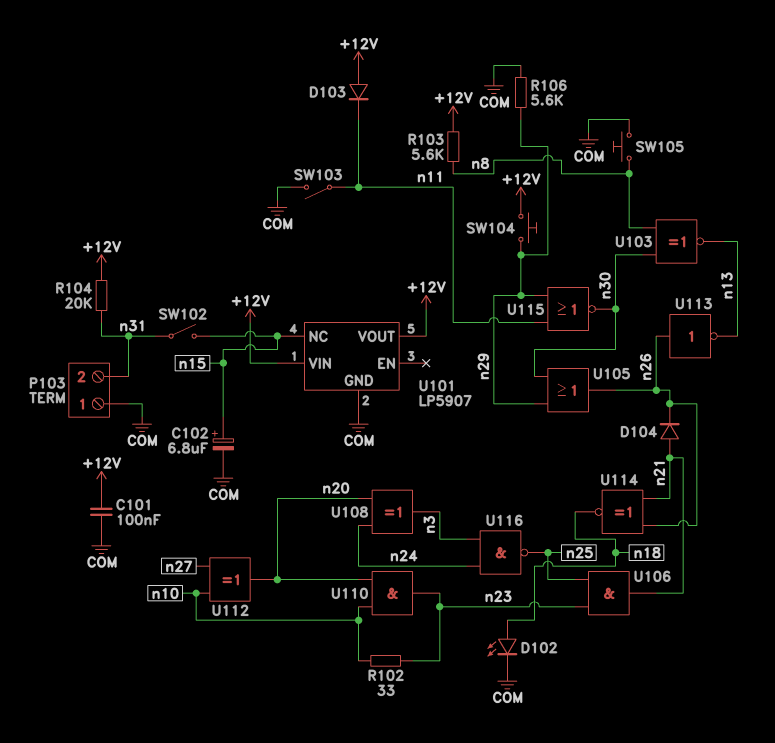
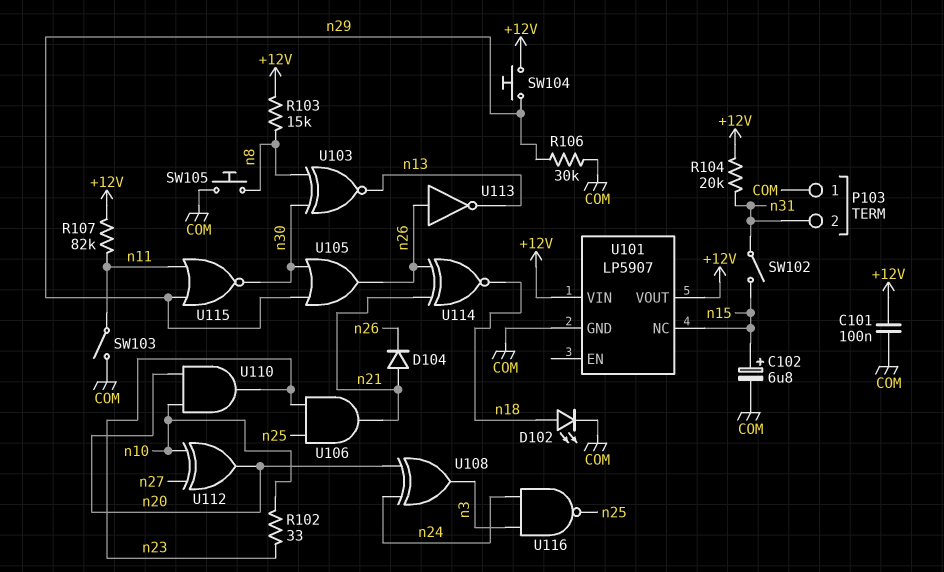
D103: diode (A +12V, K n11) -> none
R103: 5.6k (+12V, n8) -> 15k (+12V, n8)
R106: 5.6k (COM, n29) -> 30k (COM, n29)
R107: none -> 82k (+12V, n11)

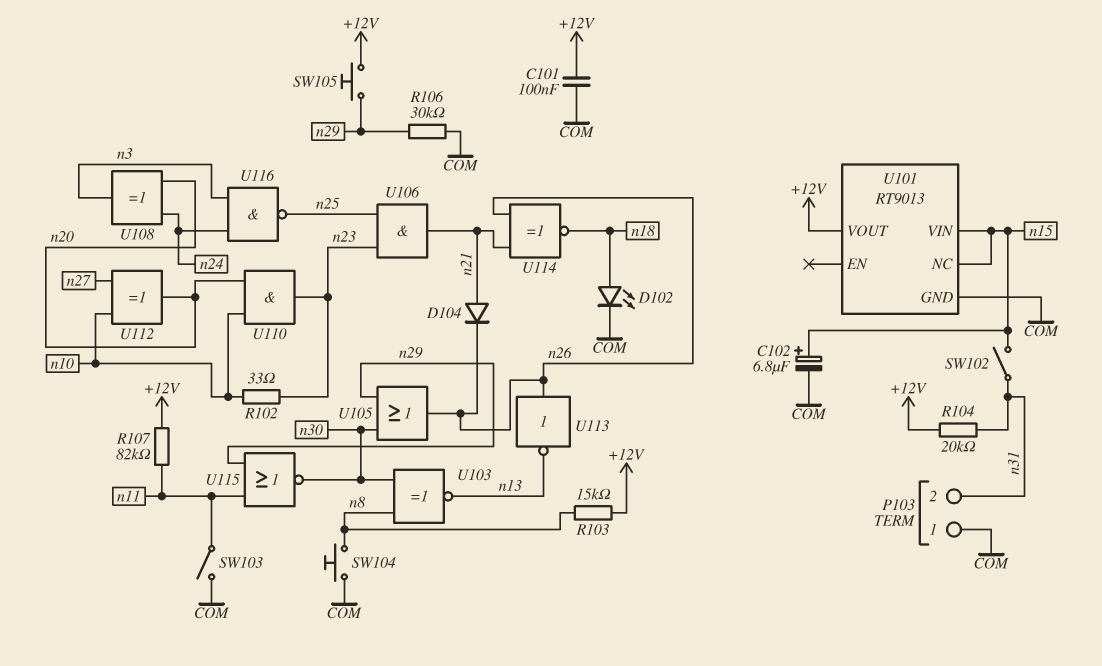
SW104: button (+12V, n29) -> button (COM, n8)
SW105: button (COM, n8) -> button (+12V, n29)
U101: LP5907 -> RT9013
U101 pin VIN: +12V -> n15

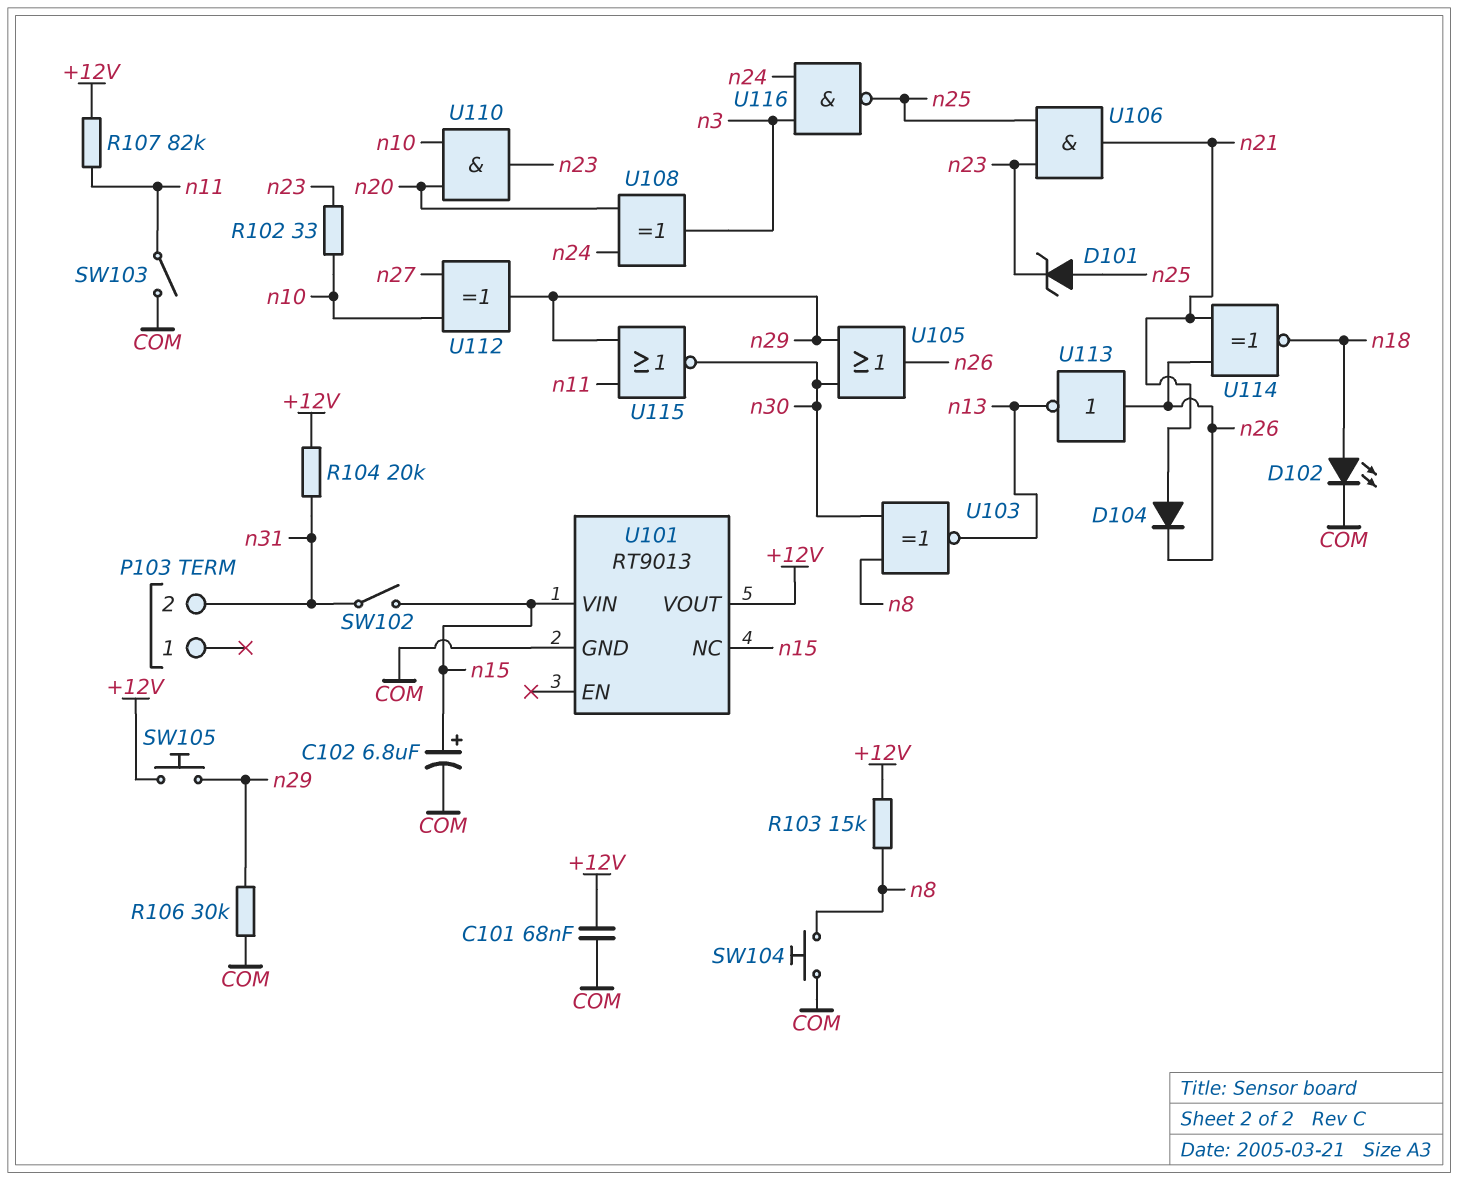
C101: 100nF (+12V, COM) -> 68nF (+12V, COM)
D101: none -> zener (A n25, K n23)
P103 pin 1: COM -> none
U112: XOR (in n10, in n27, out n20) -> XOR (in n10, in n27, out n29)

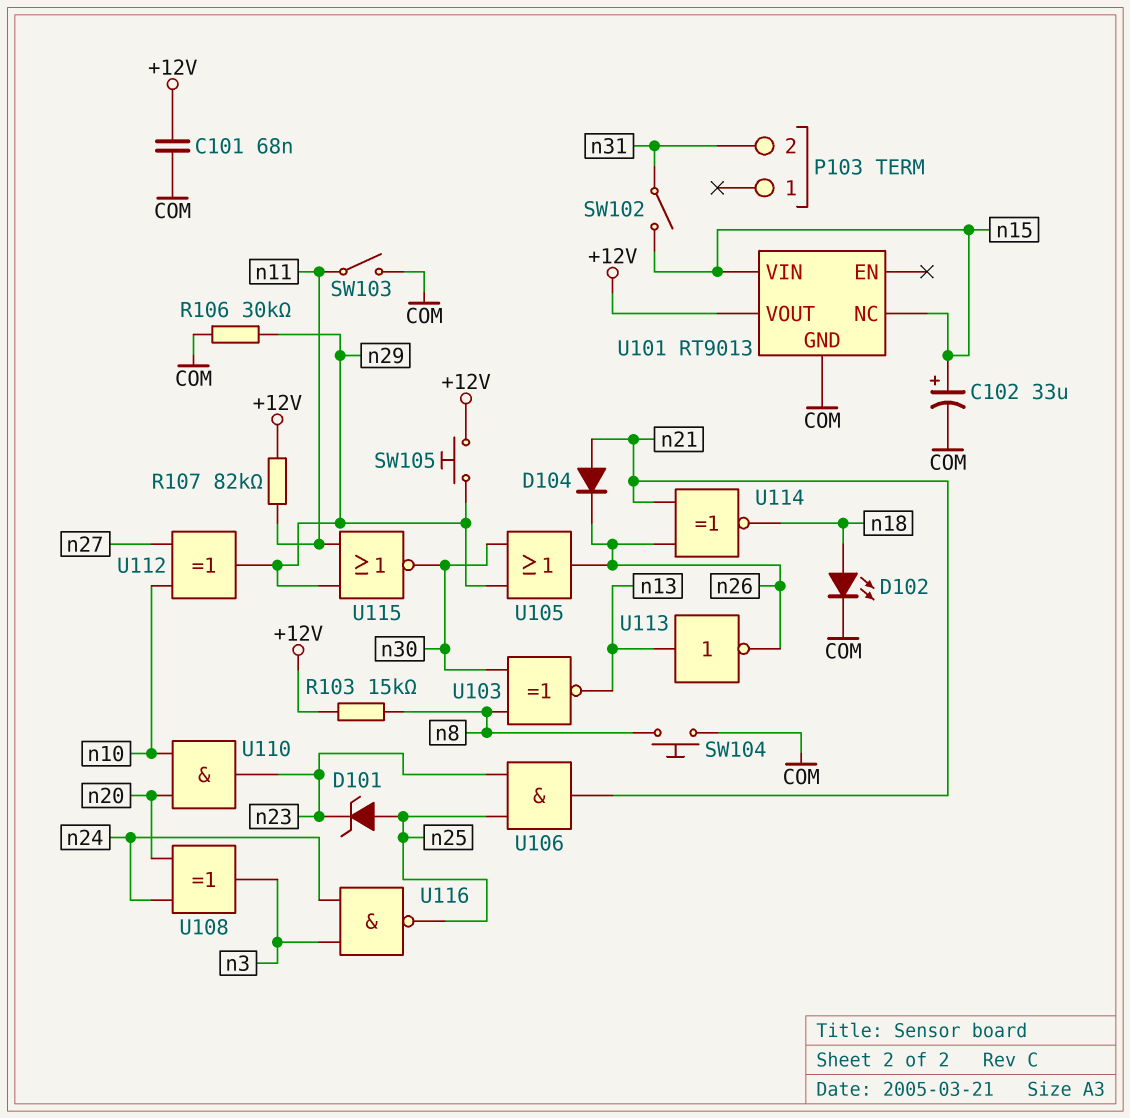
C102: 6.8uF (plus n15, minus COM) -> 33uF (plus n15, minus COM)
R102: 33 (n10, n23) -> none
R104: 20k (+12V, n31) -> none
U113: NOT (in n26, out n13) -> NOT (in n13, out n26)

